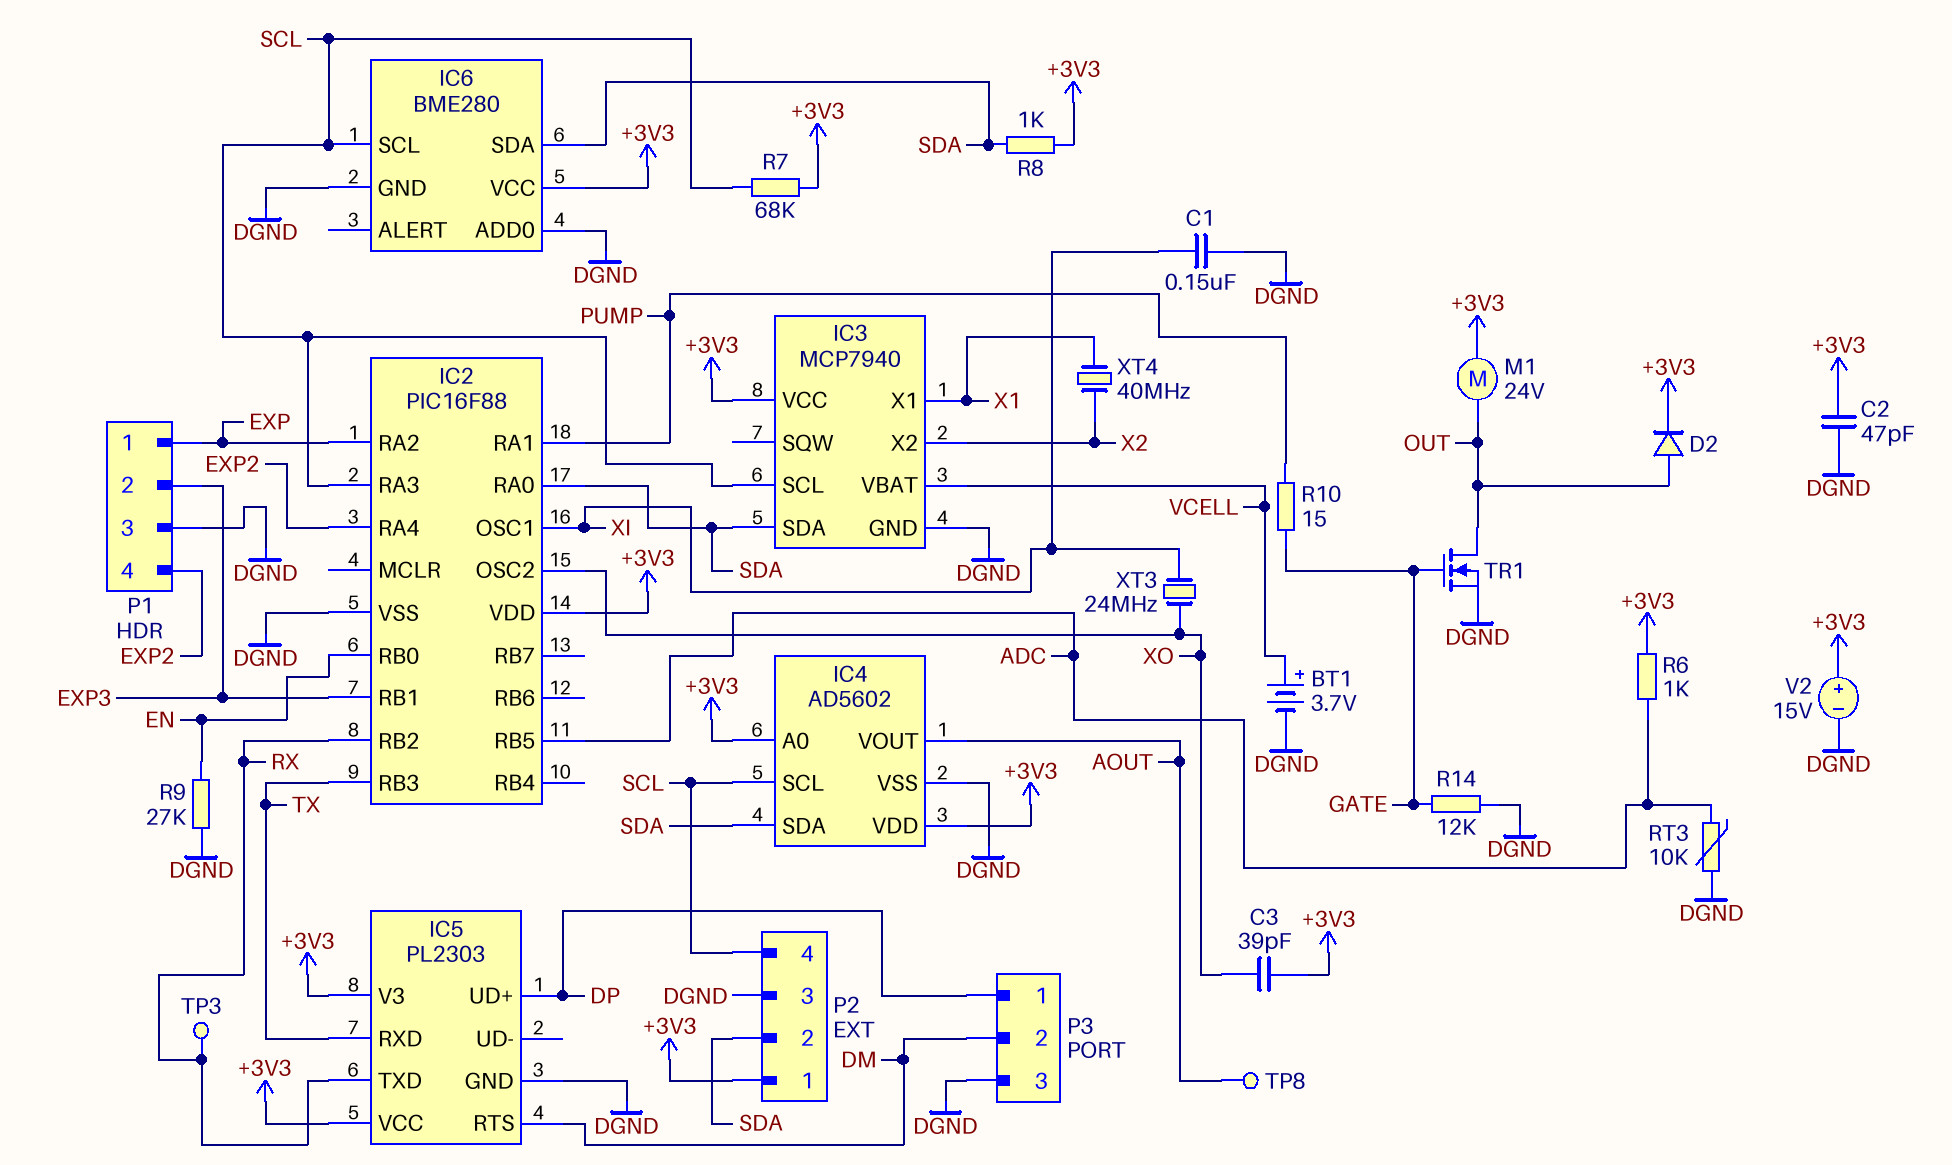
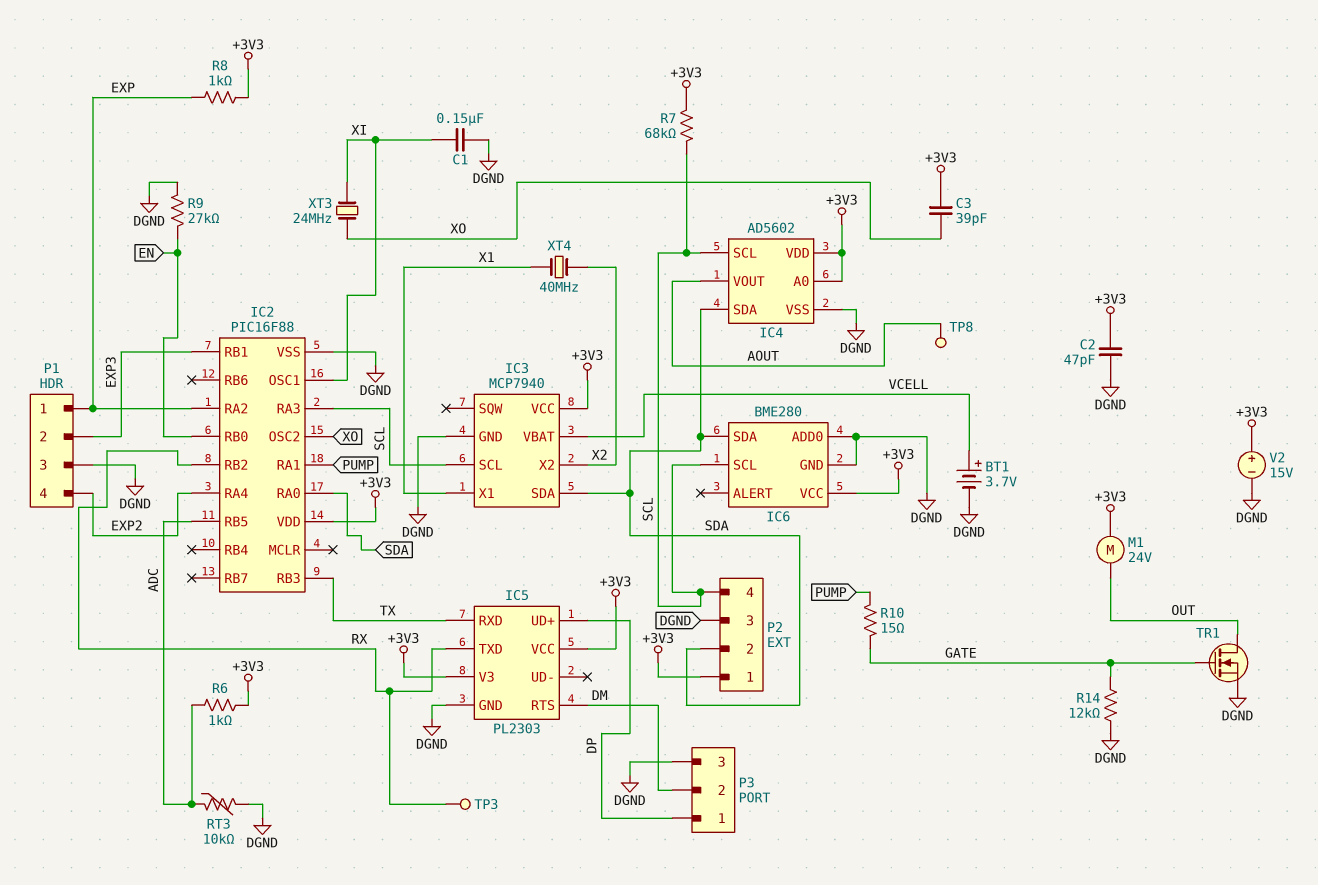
D2: diode (A OUT, K +3V3) -> none
R8: 1k (+3V3, SDA) -> 1k (+3V3, EXP)

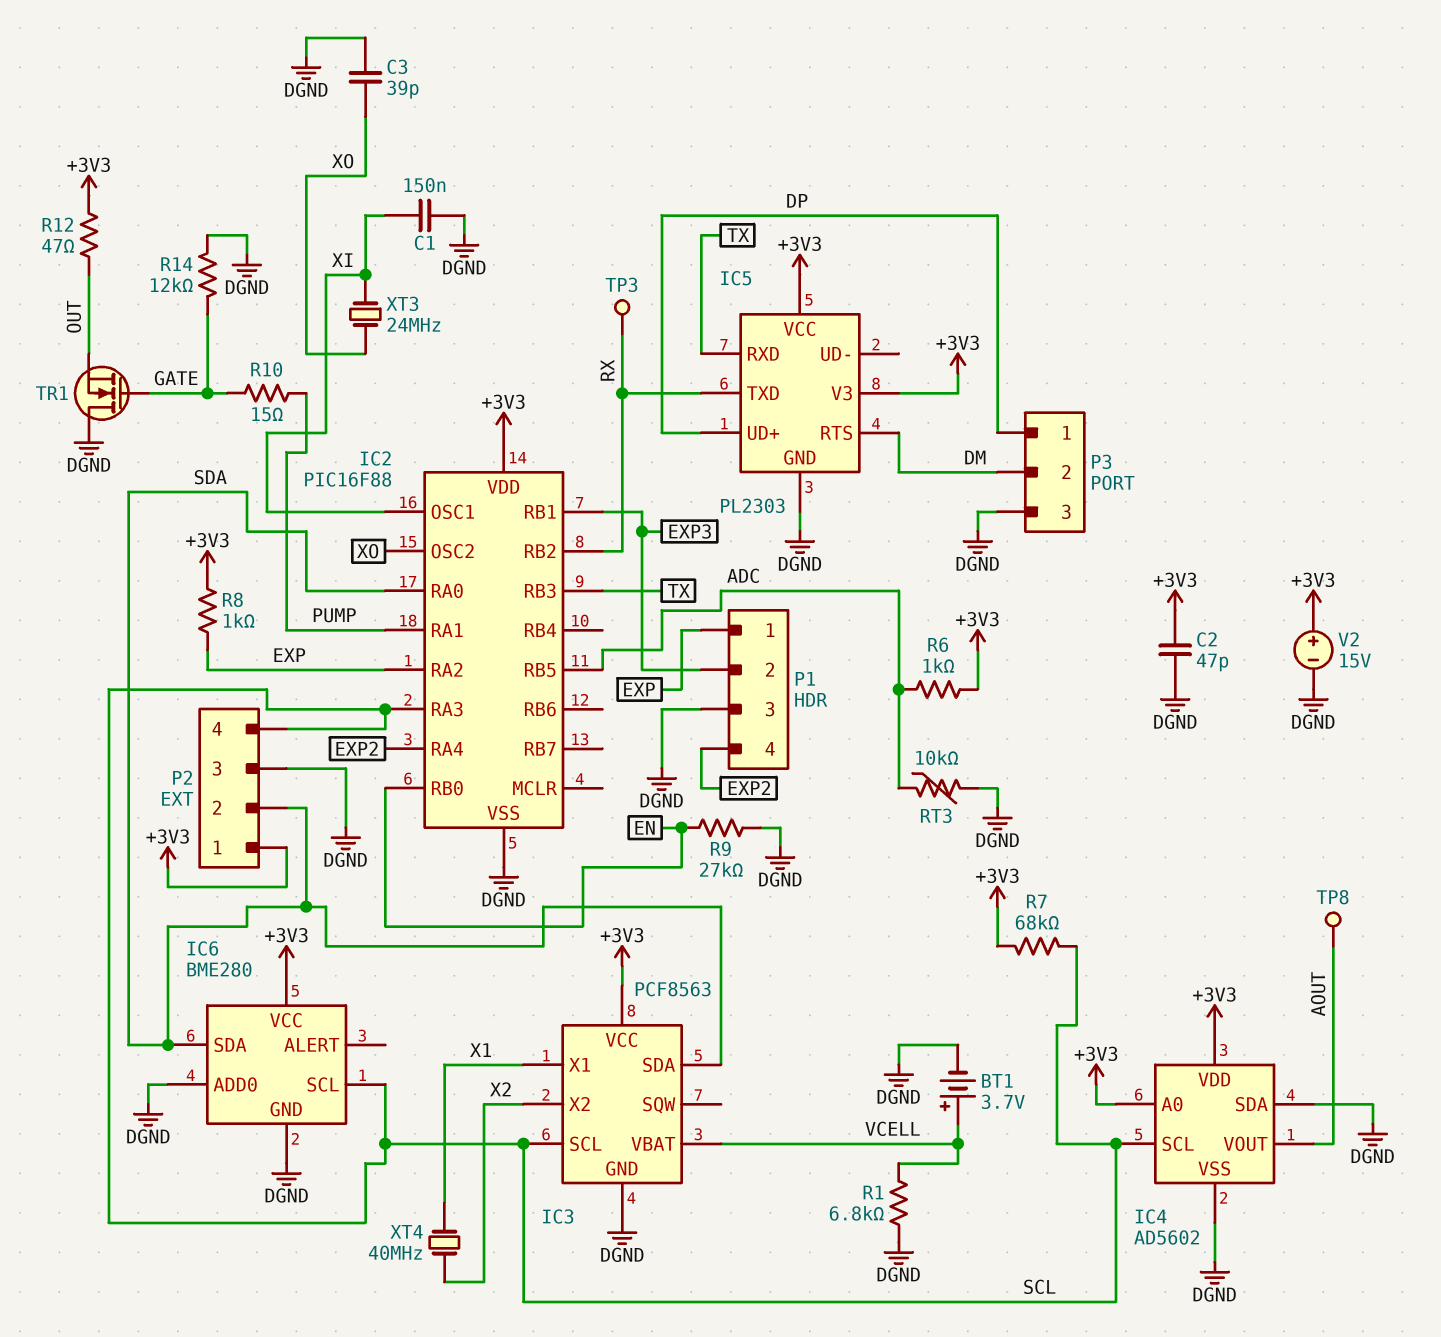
C3: 39pF (+3V3, XO) -> 39pF (DGND, XO)
IC3: MCP7940 -> PCF8563
IC4 pin SDA: SDA -> DGND
M1: motor 24V (+3V3, OUT) -> none
R1: none -> 6.8k (DGND, VCELL)
R12: none -> 47 (+3V3, OUT)
TR1: NMOS (G GATE, D OUT, S DGND) -> NMOS (G GATE, D DGND, S OUT)

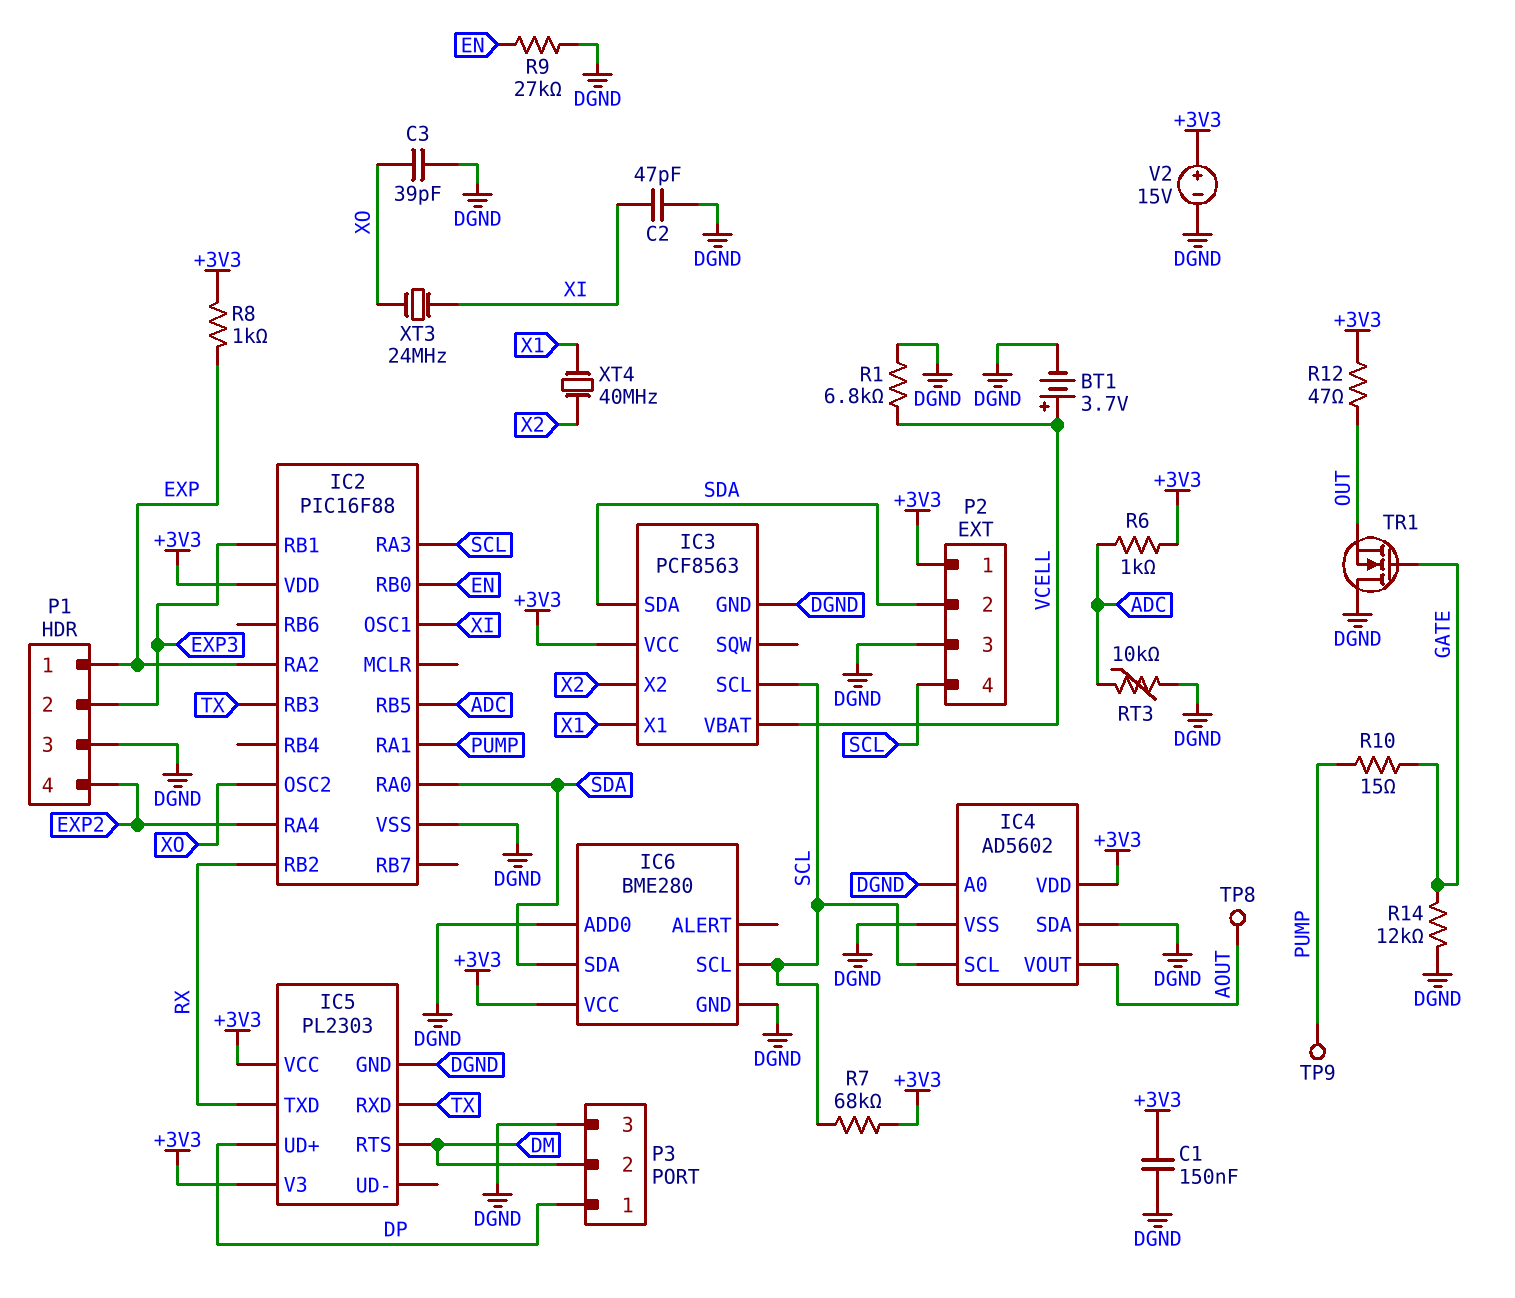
C1: 150nF (DGND, XI) -> 150nF (+3V3, DGND)
C2: 47pF (+3V3, DGND) -> 47pF (DGND, XI)
IC4 pin A0: +3V3 -> DGND
TP3: test point (RX) -> none
TP9: none -> test point (PUMP)

